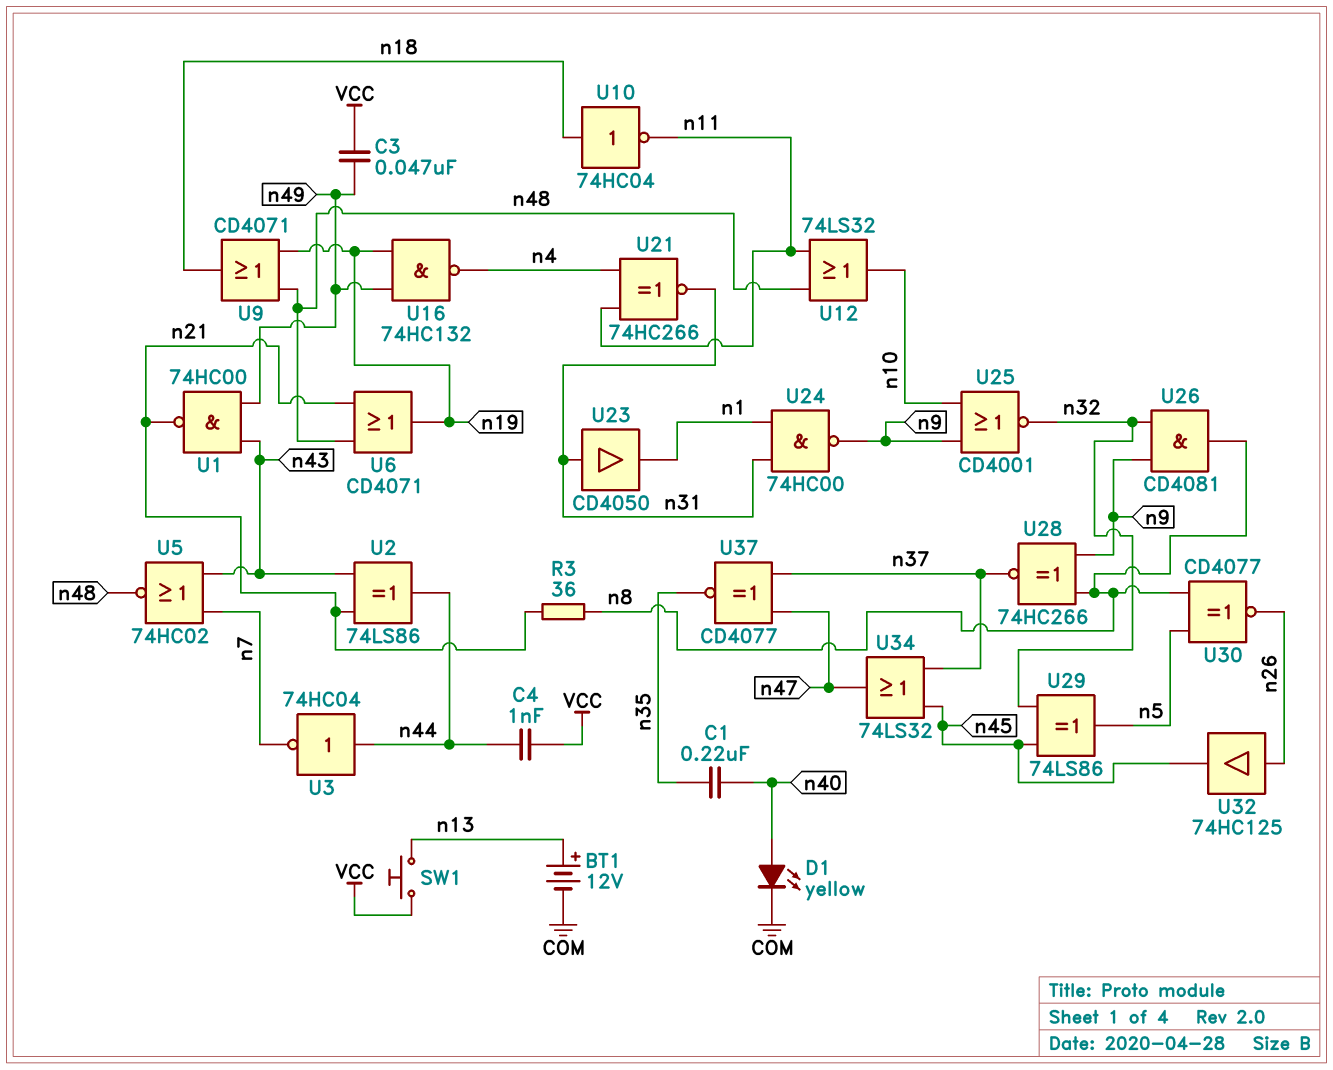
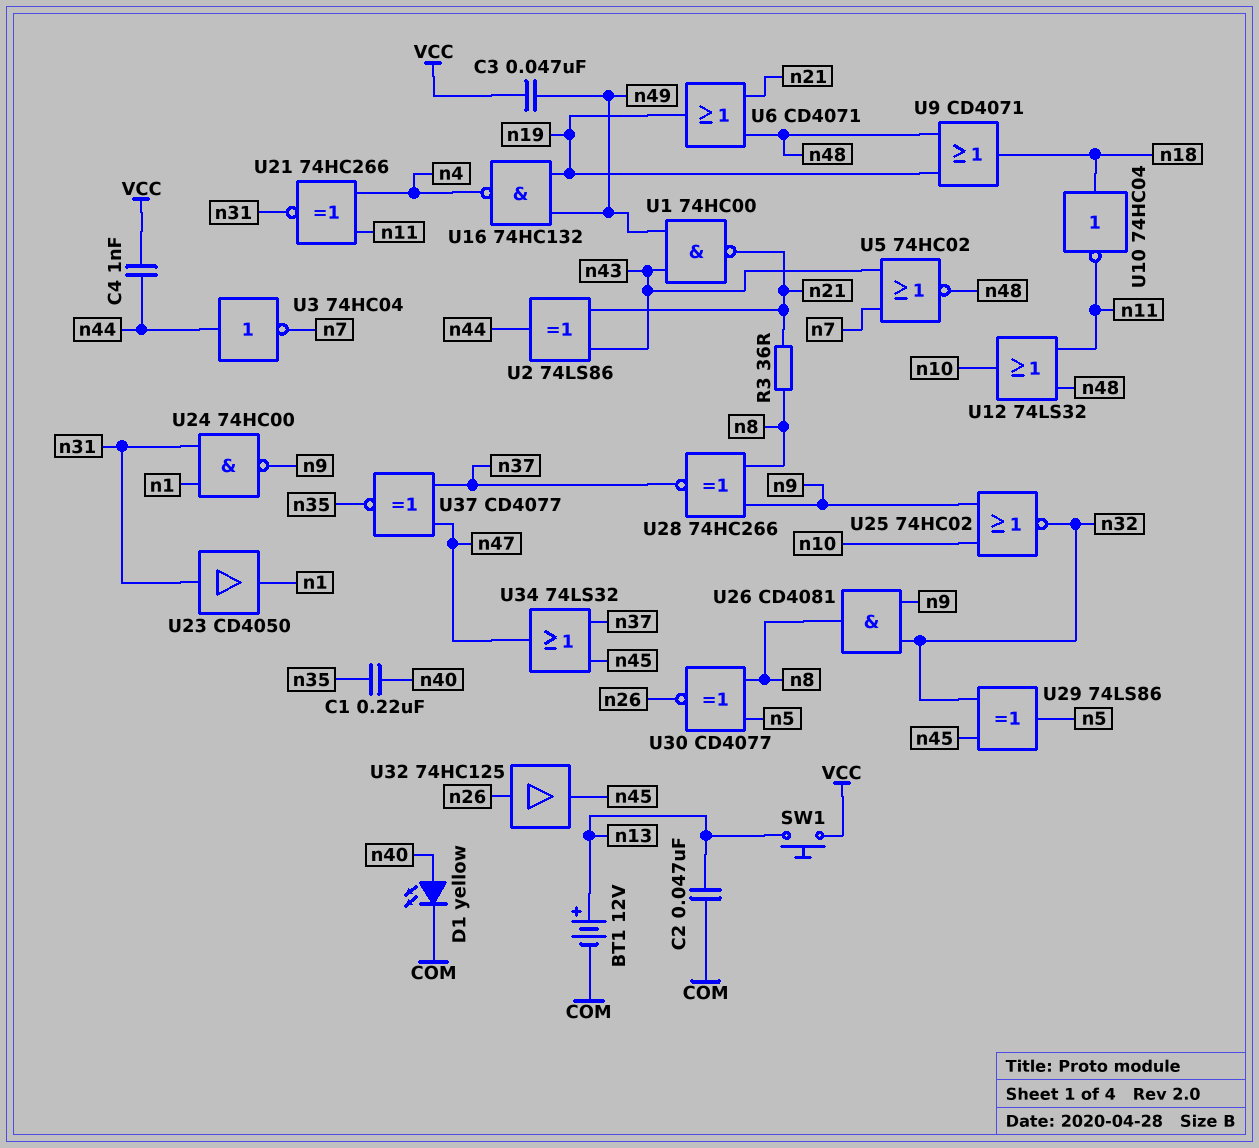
C2: none -> 47nF (COM, n13)
U25: NOR CD4001 (in n9, in n10, out n32) -> NOR 74HC02 (in n9, in n10, out n32)

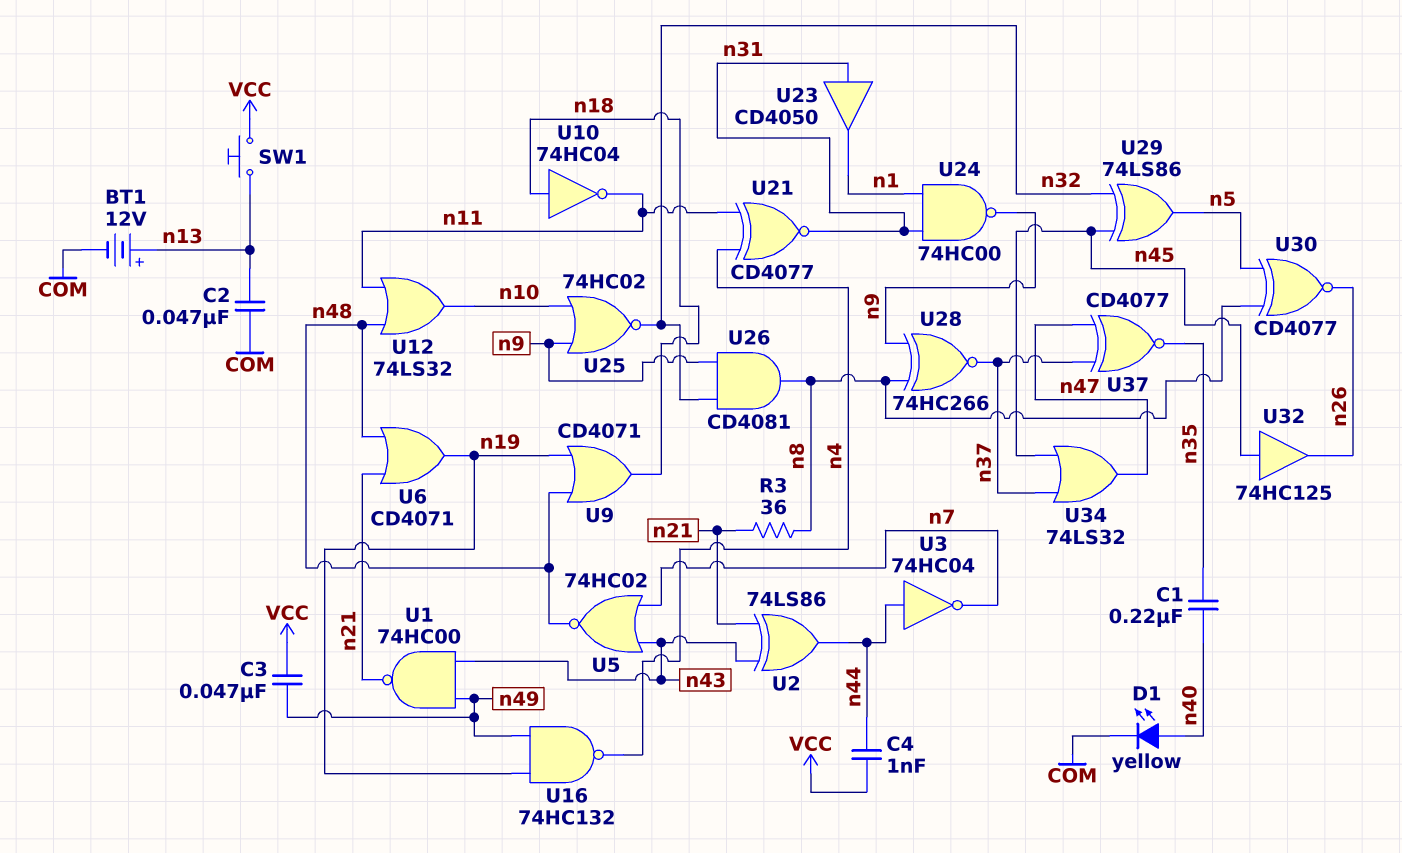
U21: XNOR 74HC266 (in n4, in n11, out n31) -> XNOR CD4077 (in n4, in n11, out n31)
U32: buffer 74HC125 (in n26, out n45) -> buffer 74HC125 (in n45, out n26)

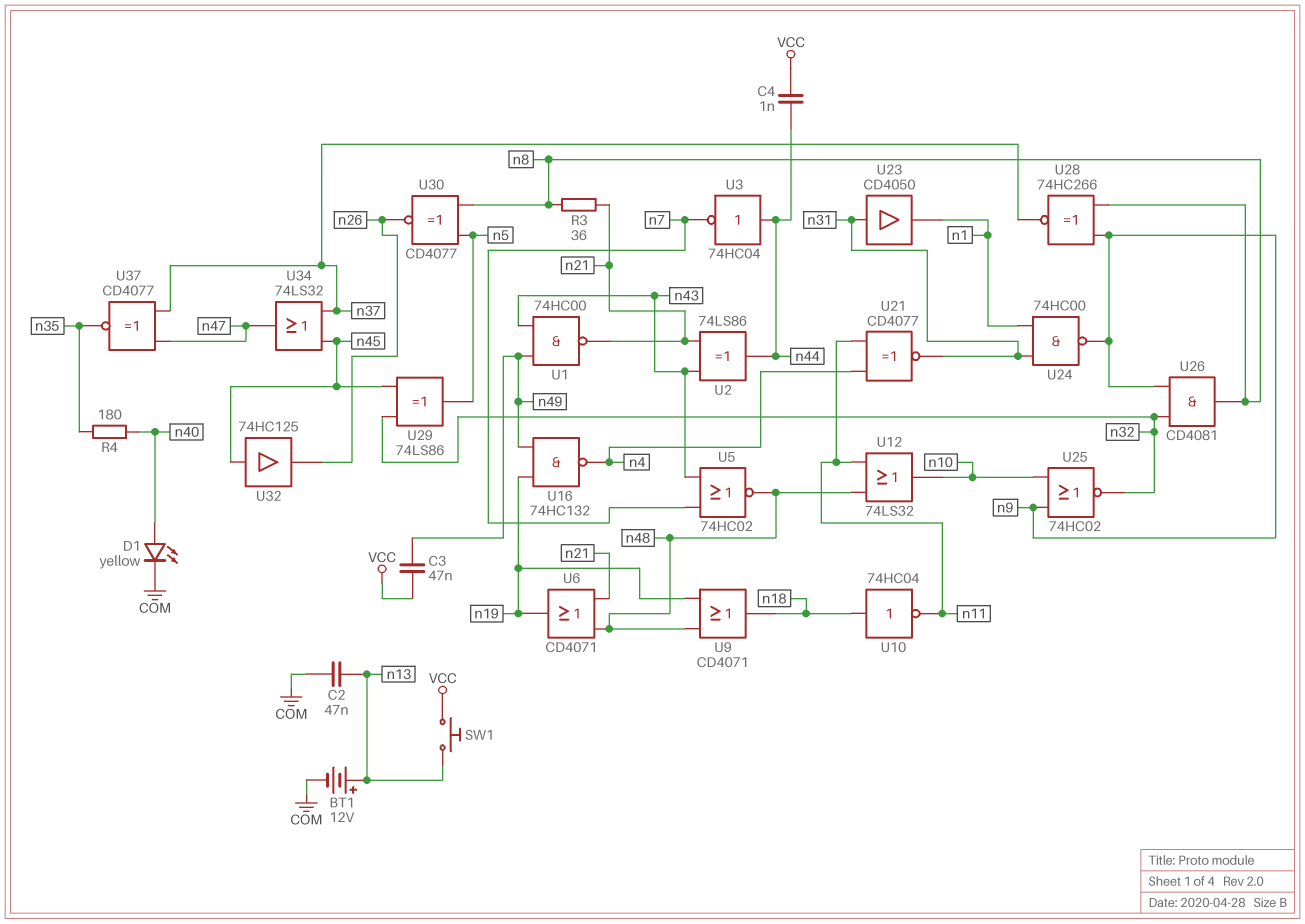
C1: 220nF (n35, n40) -> none
R4: none -> 180 (n35, n40)

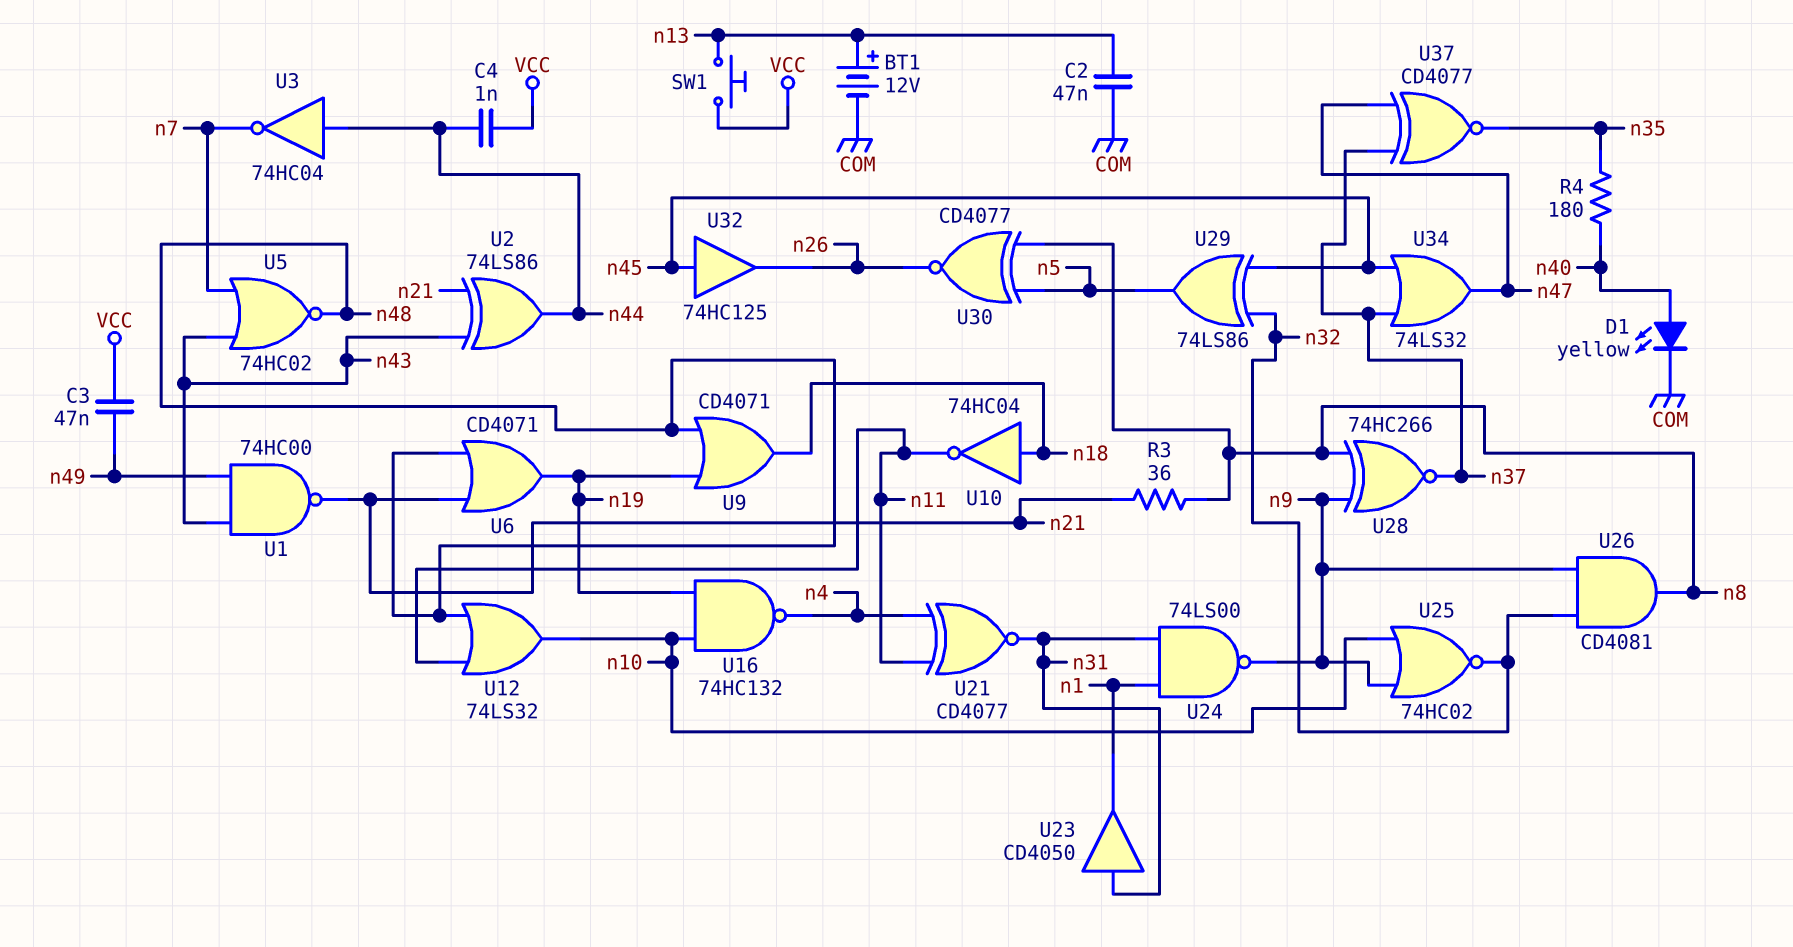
U16: NAND 74HC132 (in n19, in n49, out n4) -> NAND 74HC132 (in n10, in n19, out n4)
U24: NAND 74HC00 (in n1, in n31, out n9) -> NAND 74LS00 (in n1, in n31, out n9)

